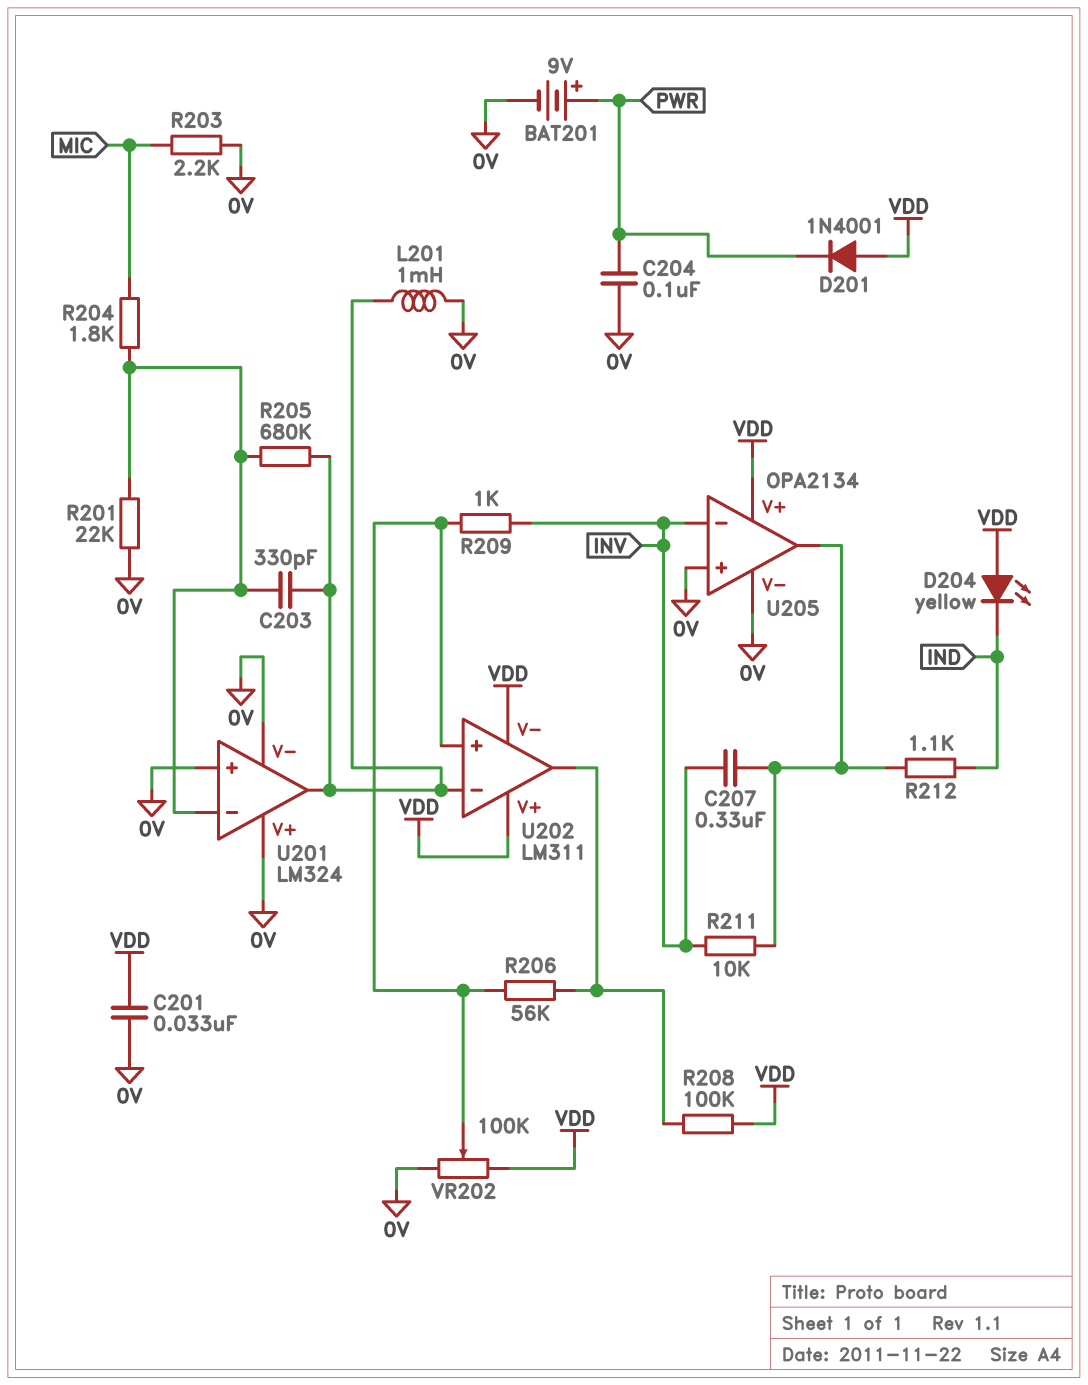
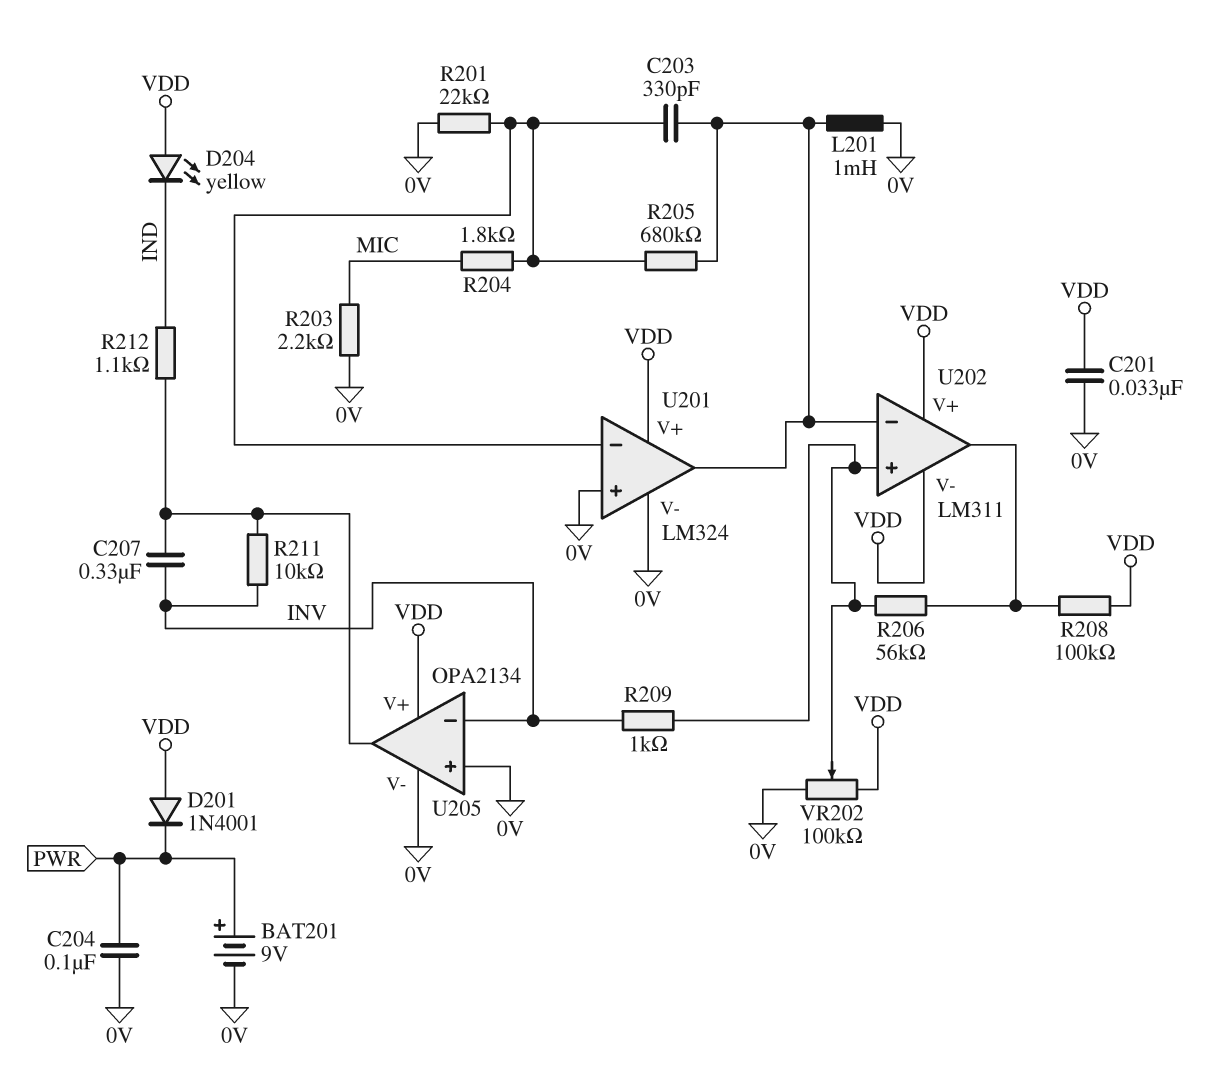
U201 pin V+: 0V -> VDD

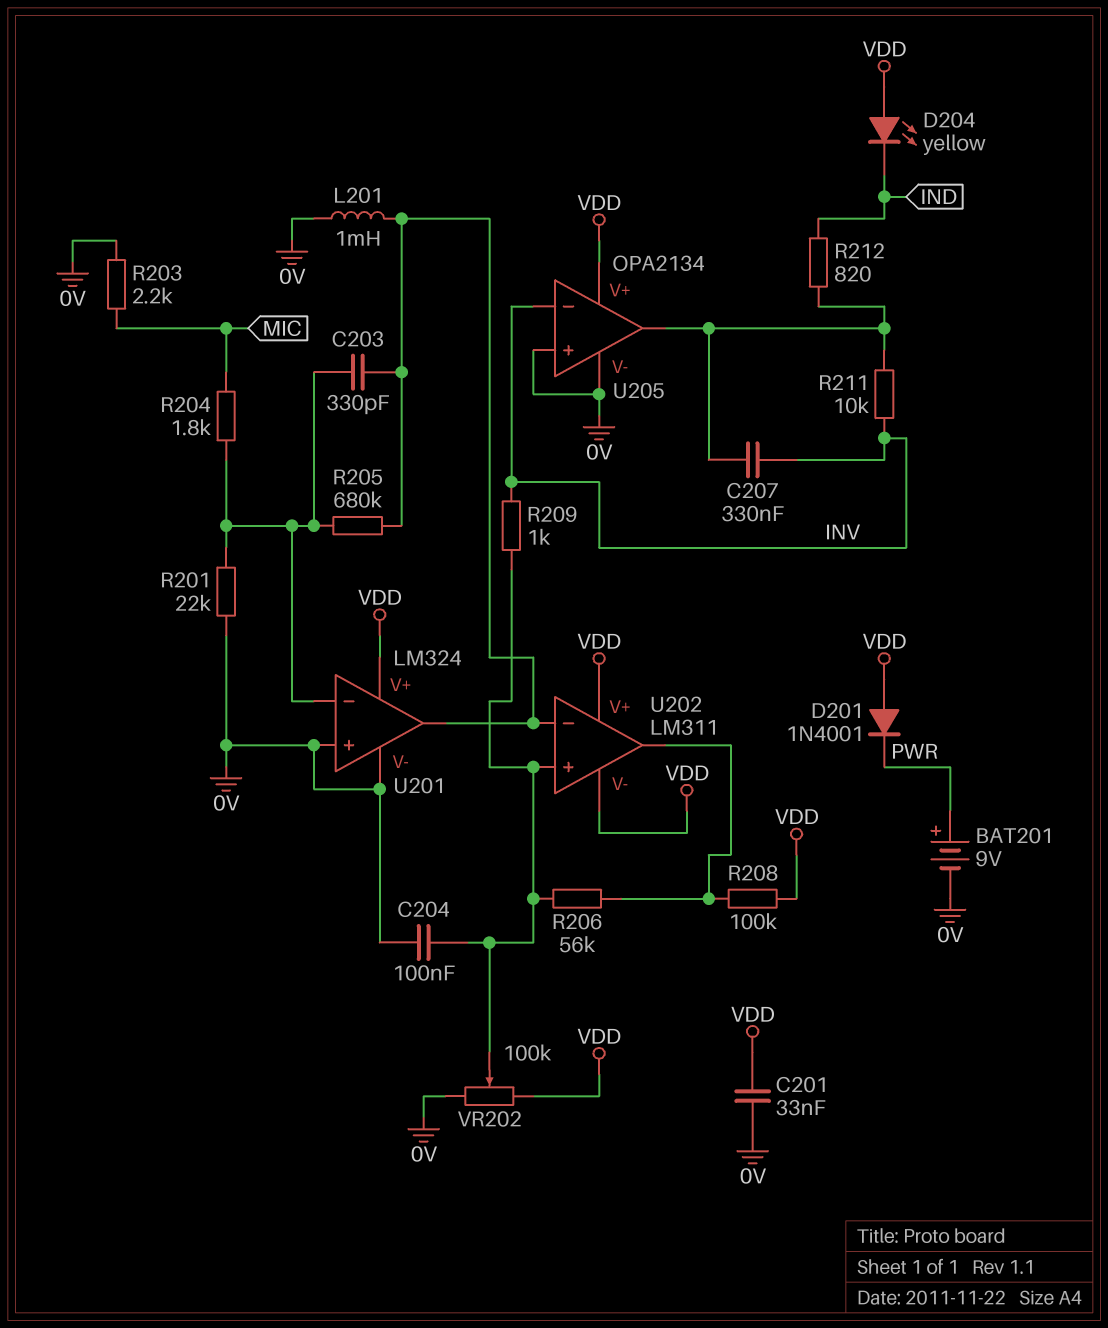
C204: 100nF (0V, PWR) -> 100nF (0V, U202/in+)
R212: 1.1k (IND, U205/out) -> 820 (IND, U205/out)

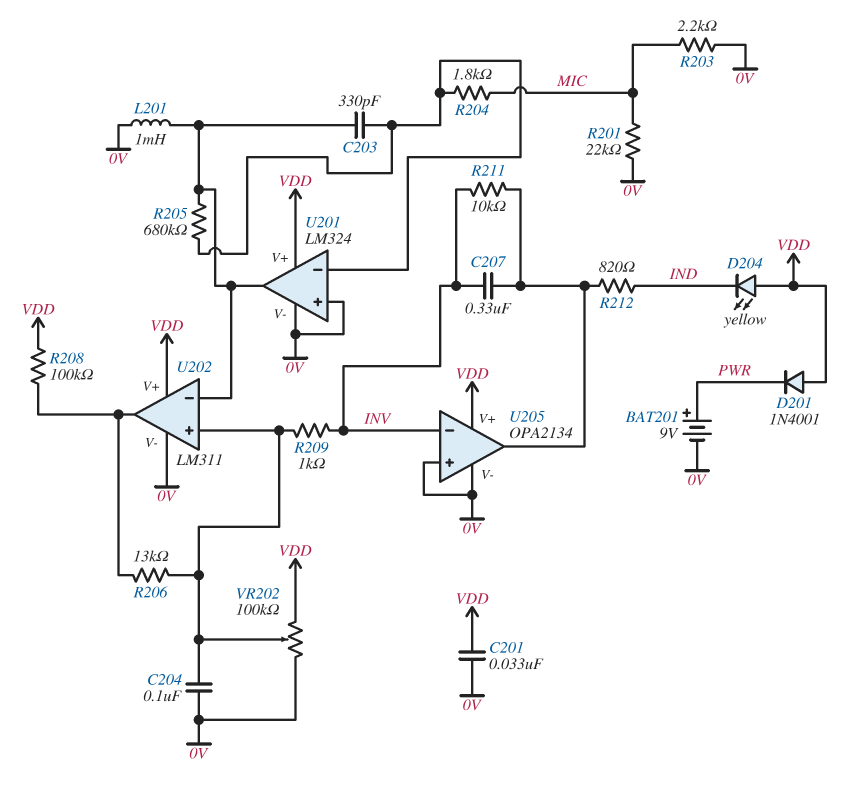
R201: 22k (0V, U201/in-) -> 22k (0V, MIC)
R206: 56k (U202/in+, U202/out) -> 13k (U202/in+, U202/out)
U202 pin V-: VDD -> 0V

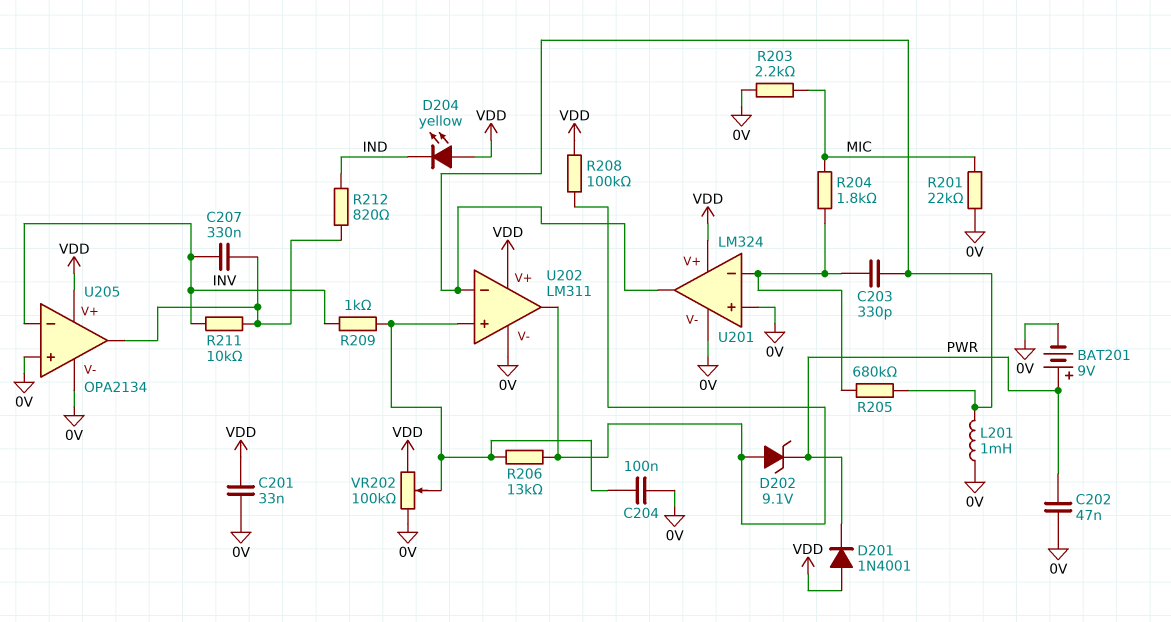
C202: none -> 47nF (0V, PWR)
D202: none -> zener 9.1V (A U202/out, K PWR)

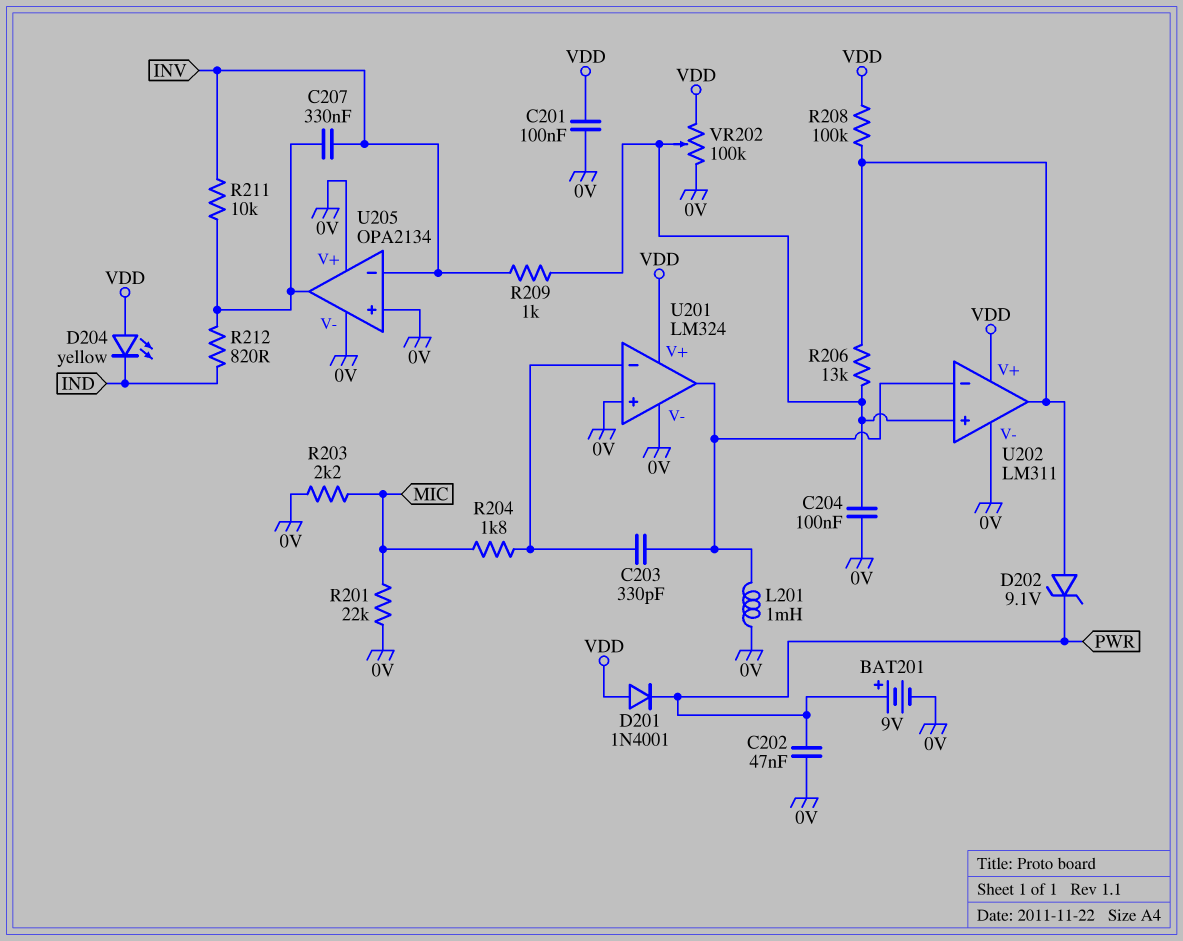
C201: 33nF (0V, VDD) -> 100nF (0V, VDD)
R205: 680k (U201/in-, U201/out) -> none
U205 pin V+: VDD -> 0V

